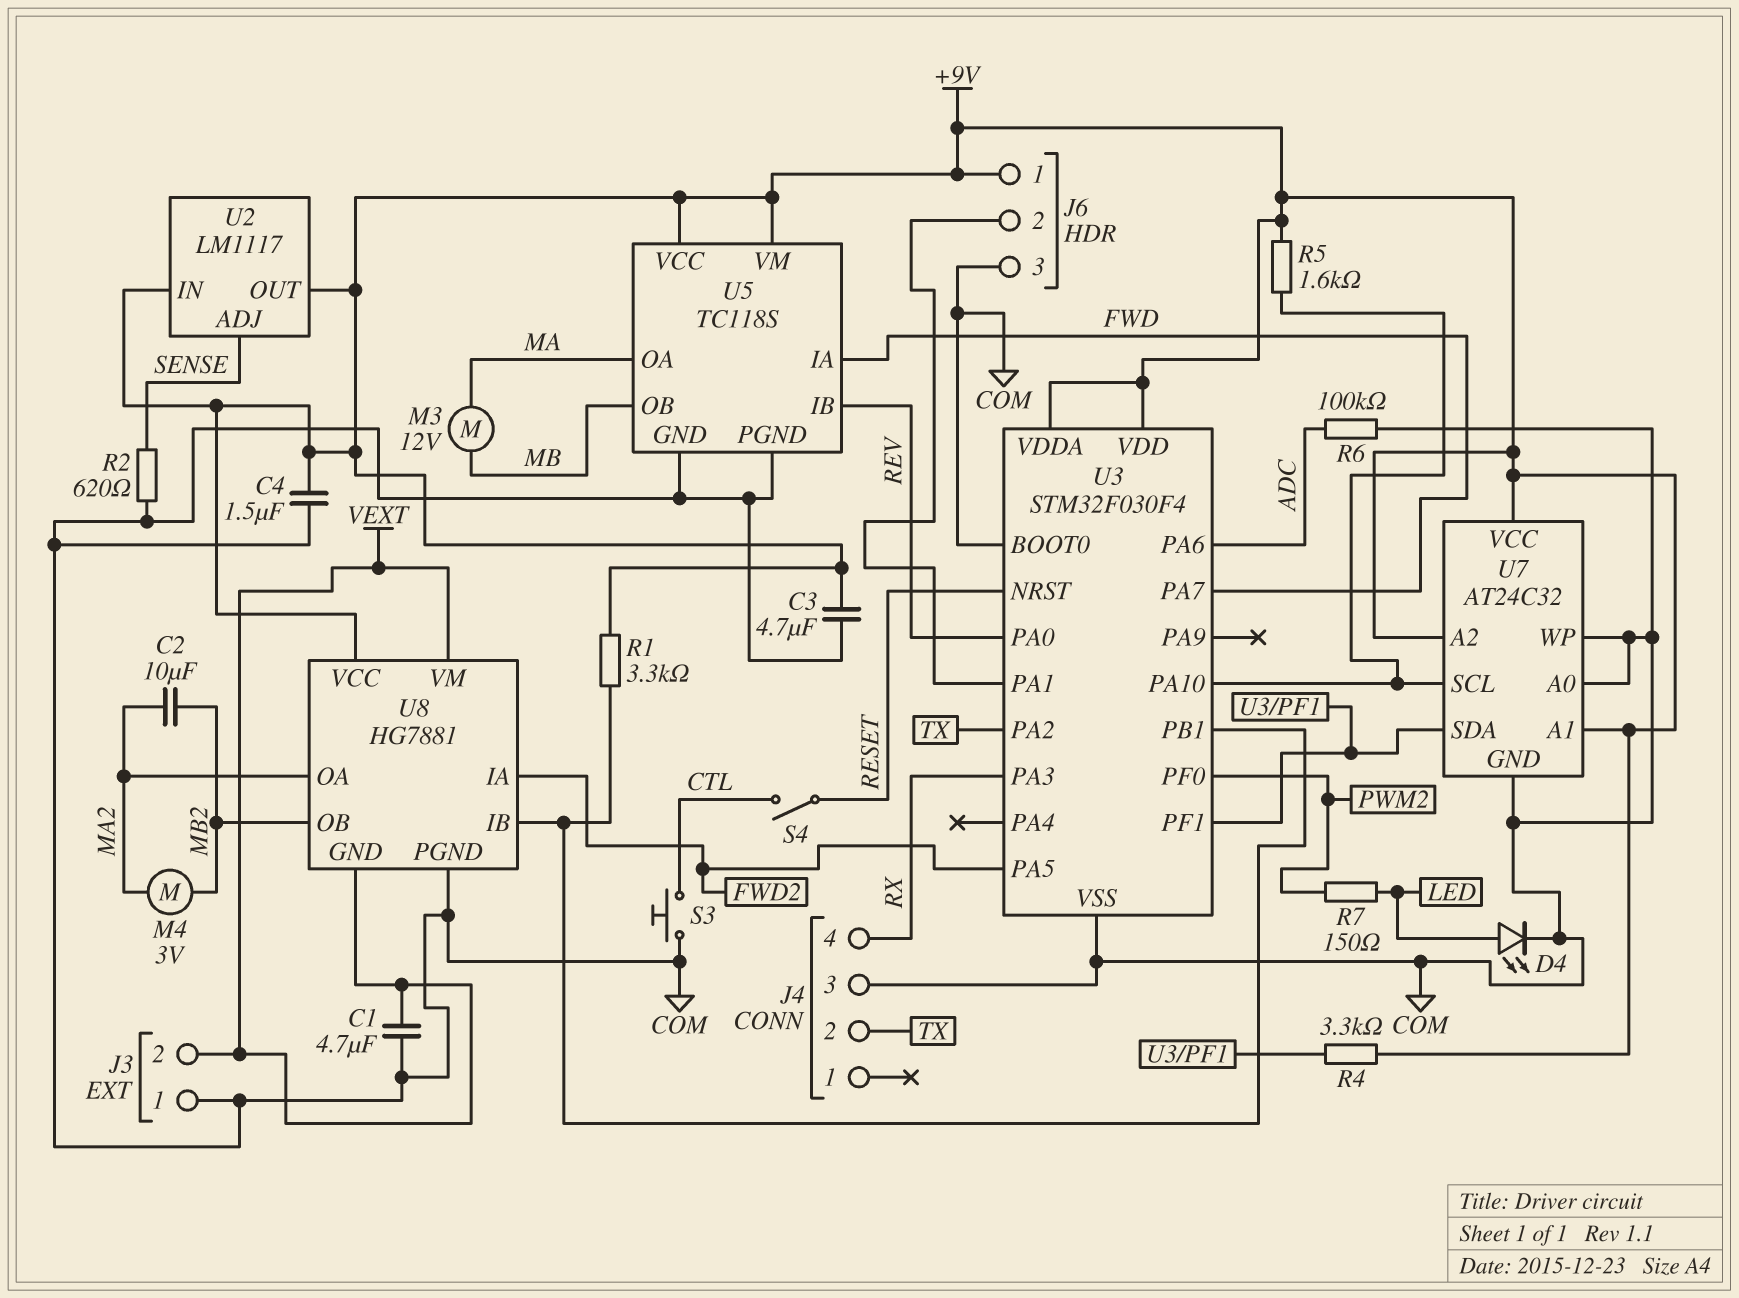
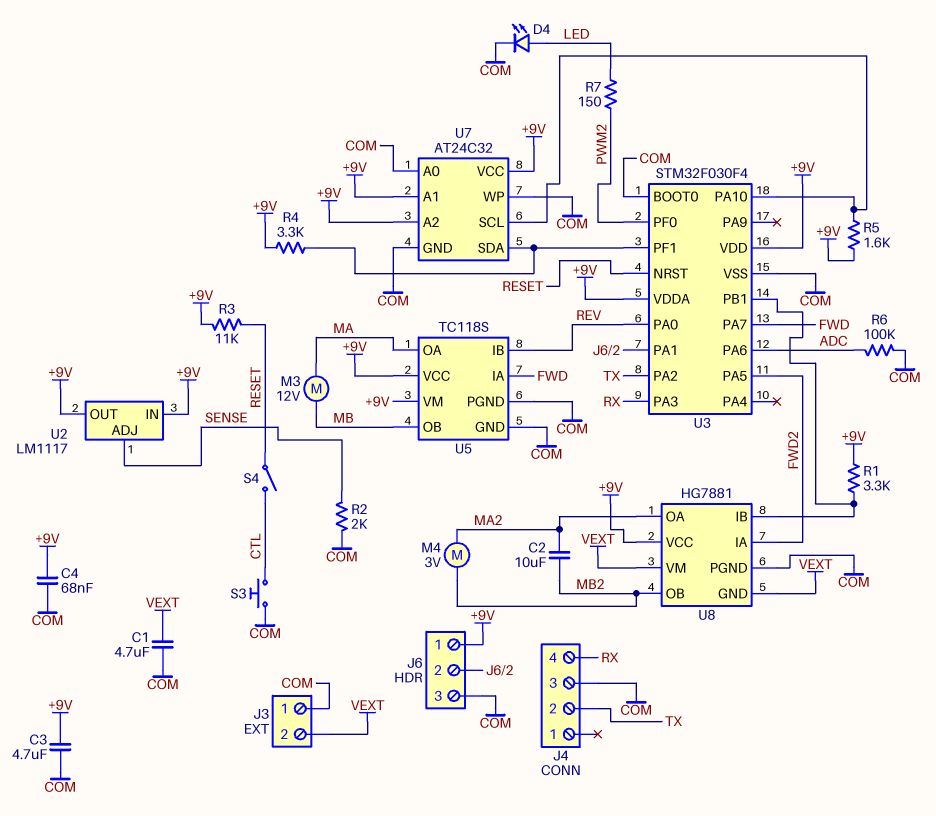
C4: 1.5uF (+9V, COM) -> 68nF (+9V, COM)
R2: 620 (COM, SENSE) -> 2k (COM, SENSE)
R3: none -> 11k (+9V, RESET)

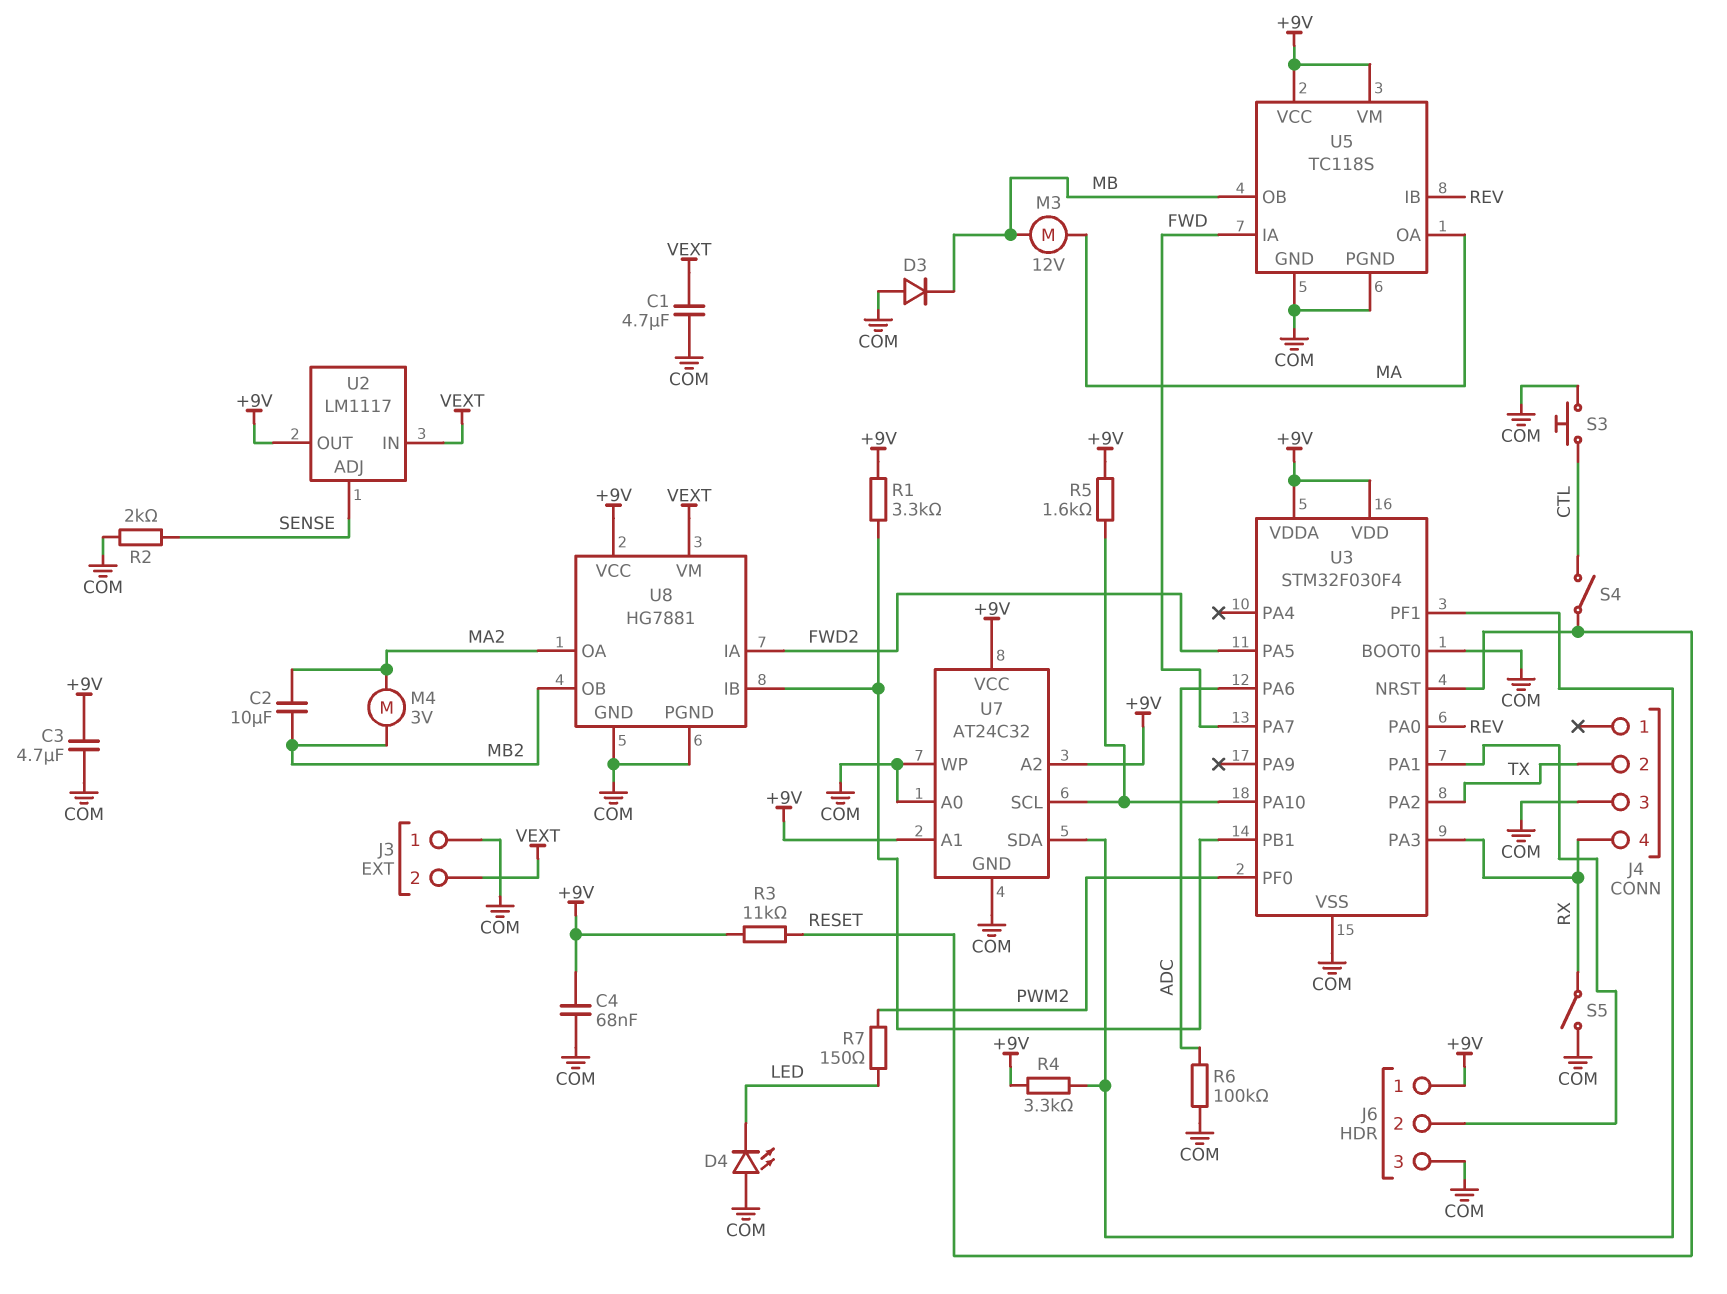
D3: none -> diode (A COM, K MB)
D4: LED (A LED, K COM) -> LED (A COM, K LED)
S5: none -> switch (COM, RX)
U2 pin IN: +9V -> VEXT
U8 pin GND: VEXT -> COM

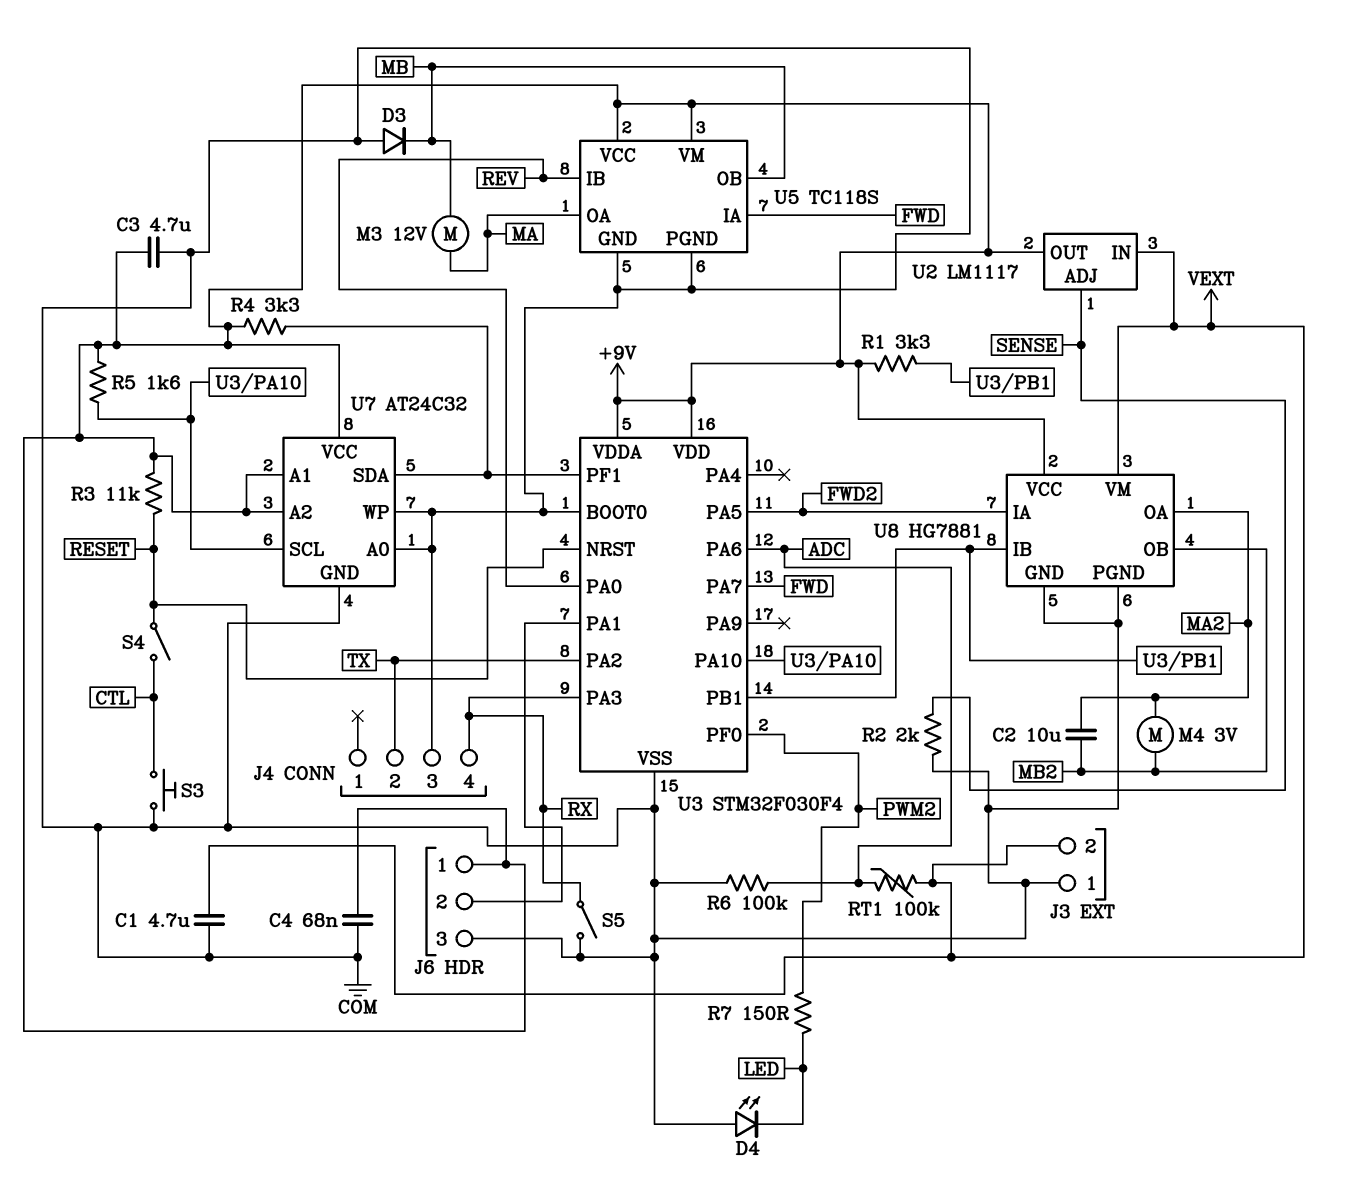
RT1: none -> 100k (ADC, VEXT)

